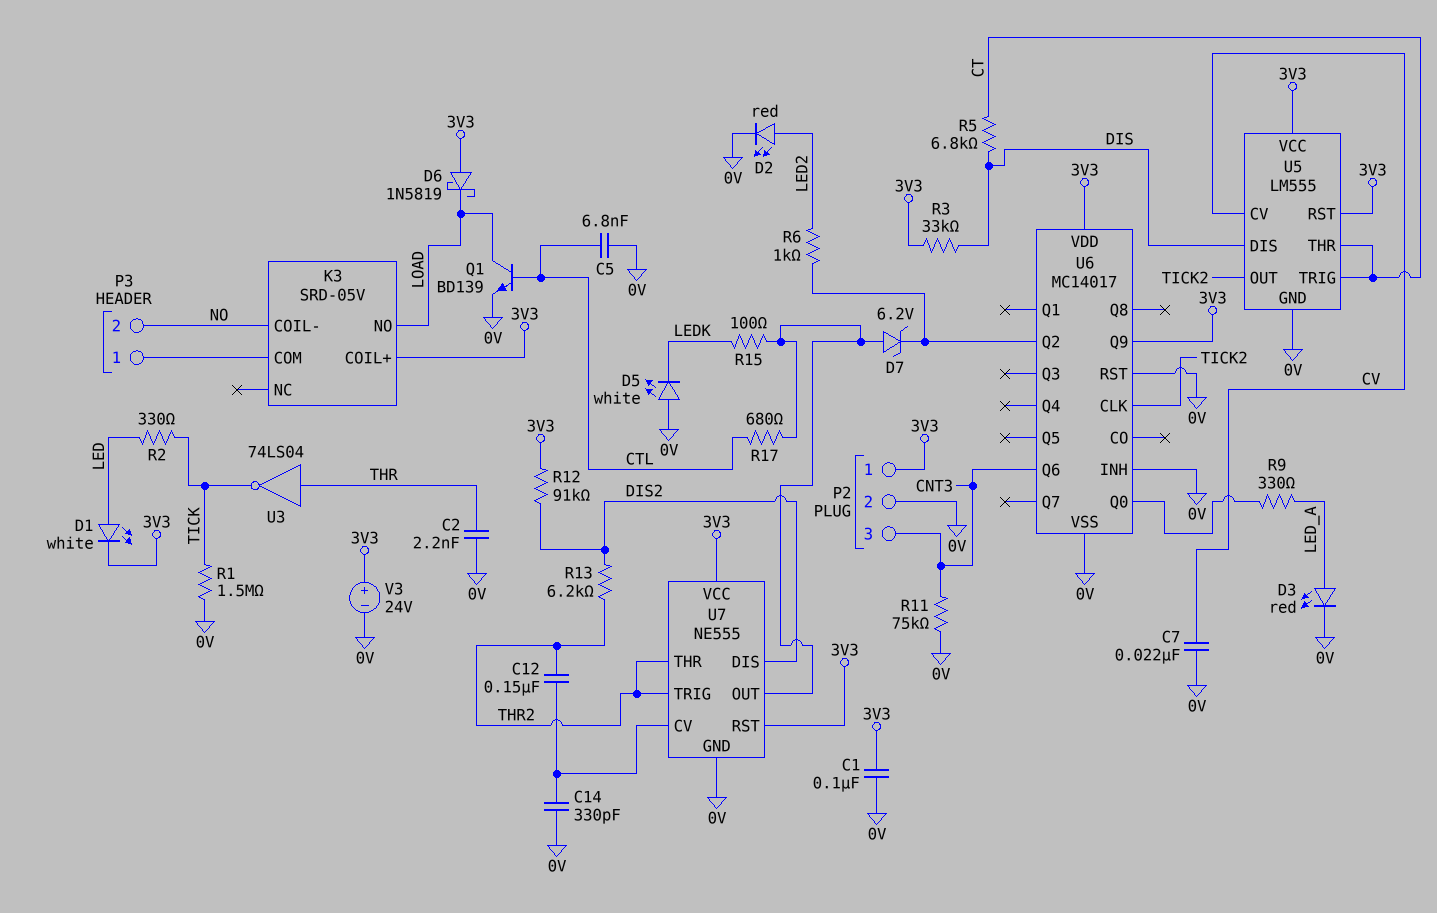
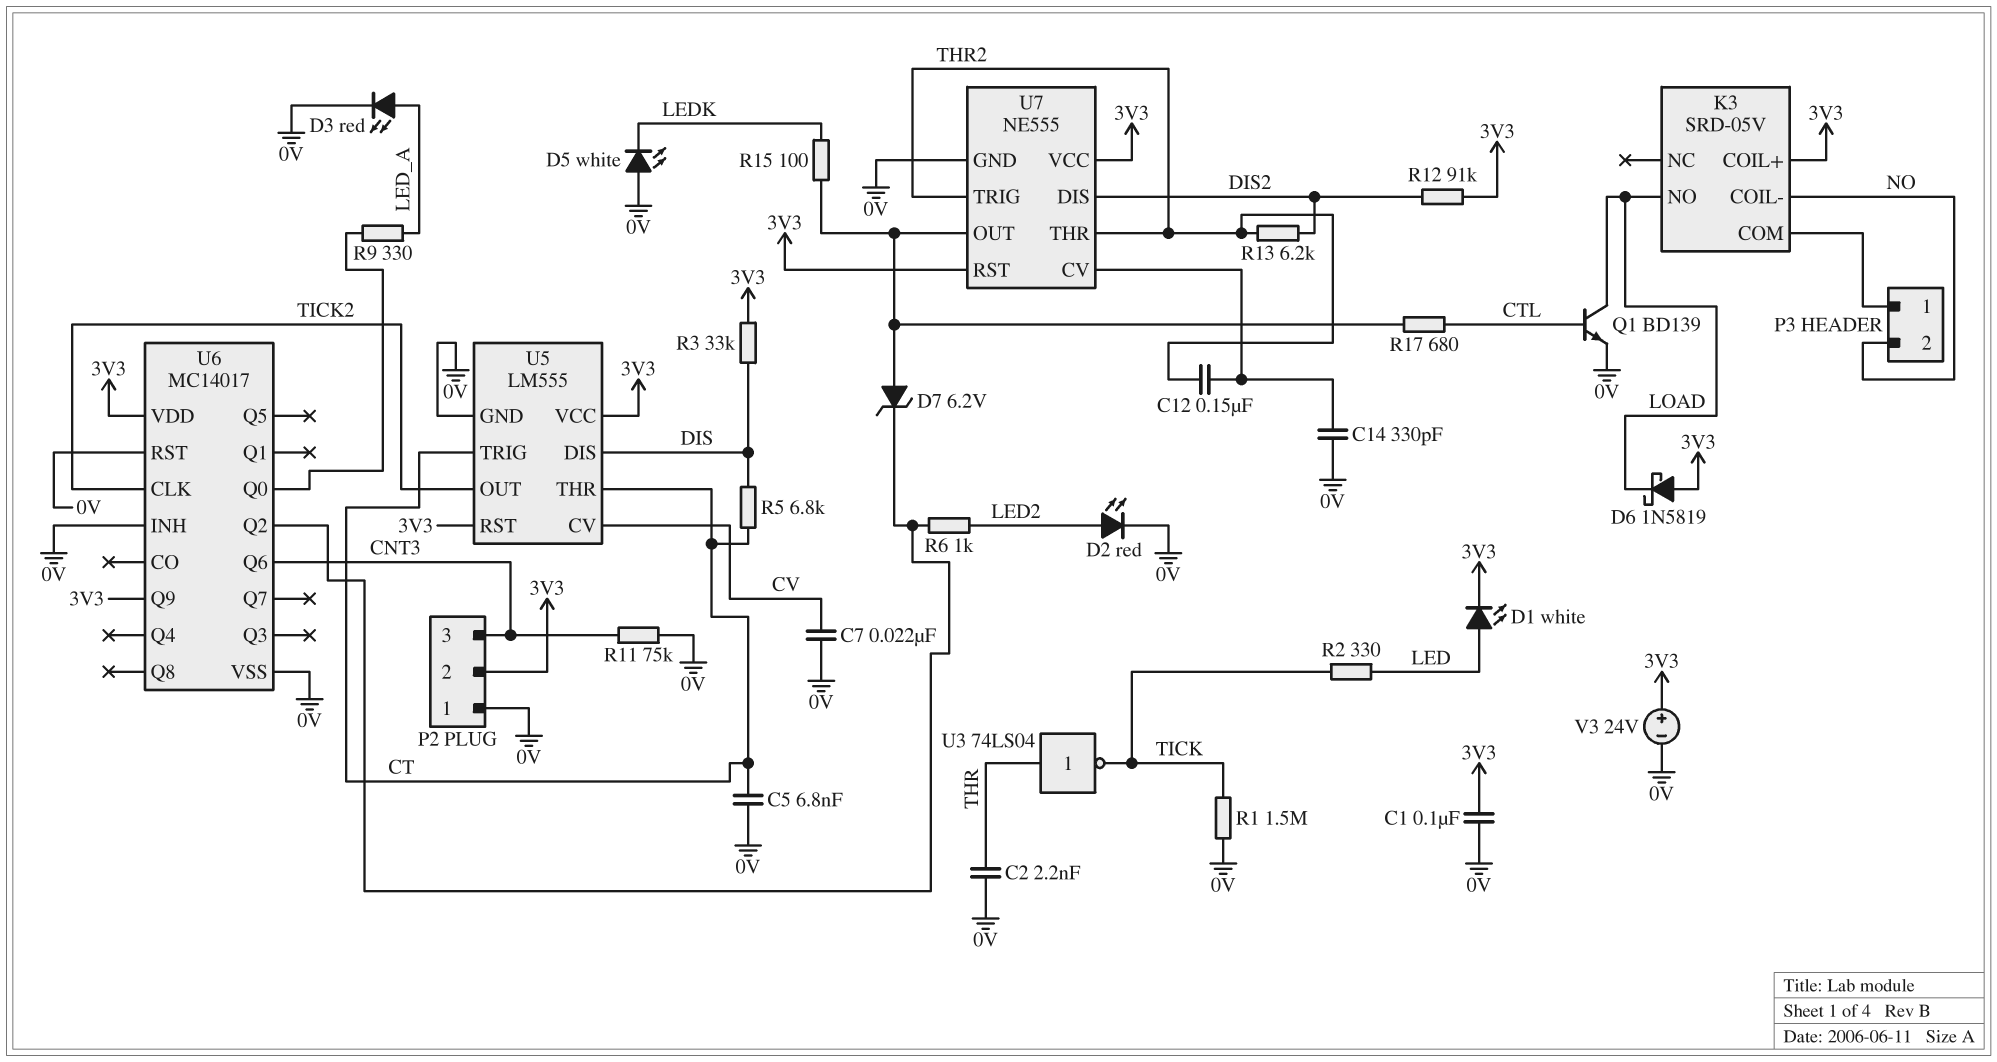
C5: 6.8nF (0V, CTL) -> 6.8nF (0V, CT)
P2 pin 1: 3V3 -> 0V
P2 pin 2: 0V -> 3V3

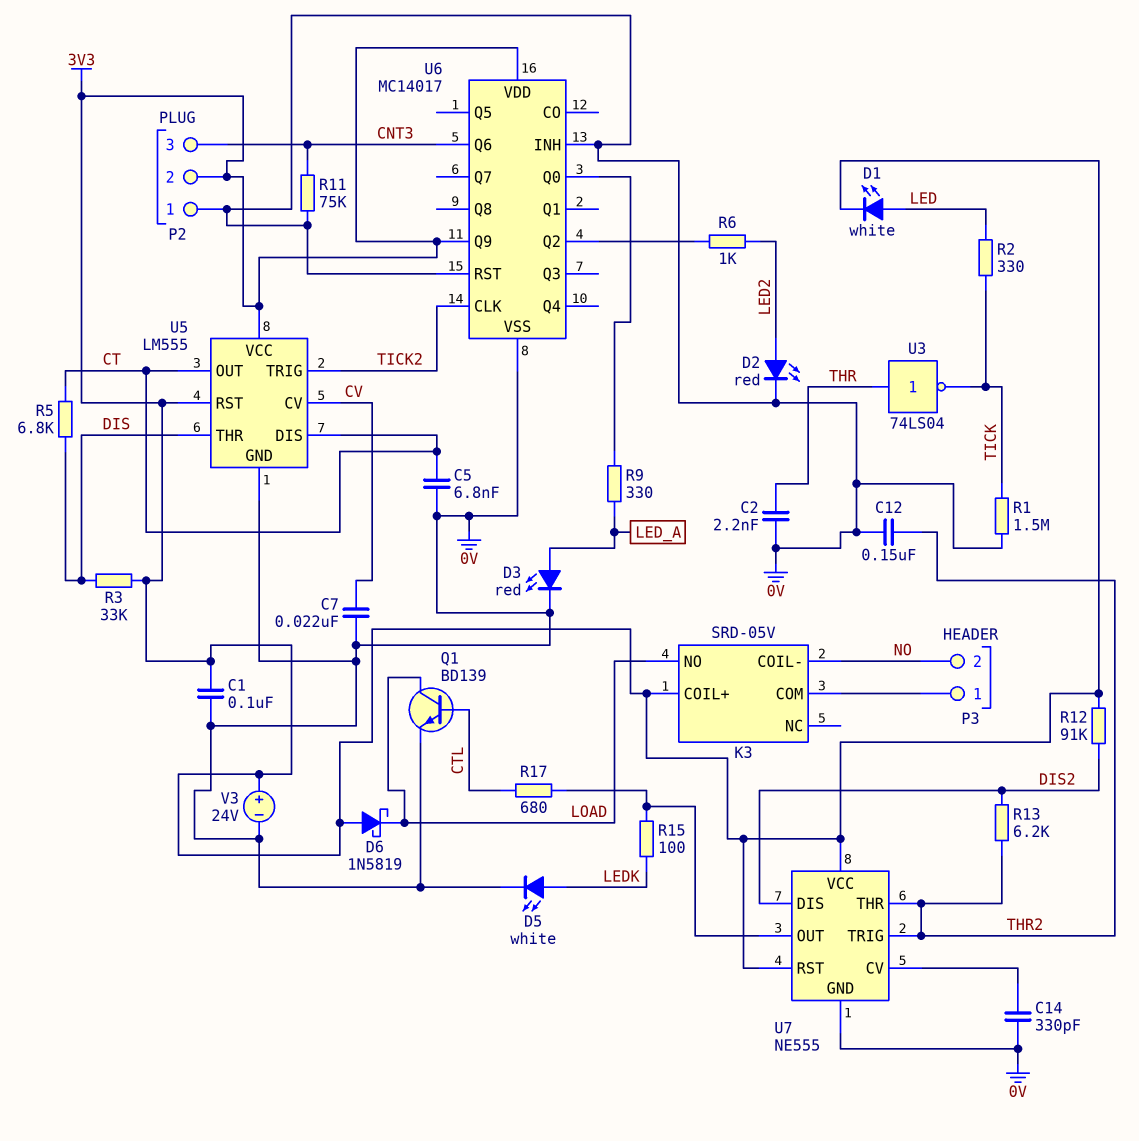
C12: 150nF (THR2, U7/CV) -> 150nF (0V, THR2)
D5: LED white (A 0V, K LEDK) -> LED white (A LEDK, K 0V)
D7: zener 6.2V (A U7/OUT, K U6/Q2) -> none
U5 pin DIS: DIS -> CT
U5 pin OUT: TICK2 -> CT
U5 pin THR: CT -> DIS
U5 pin TRIG: CT -> TICK2

